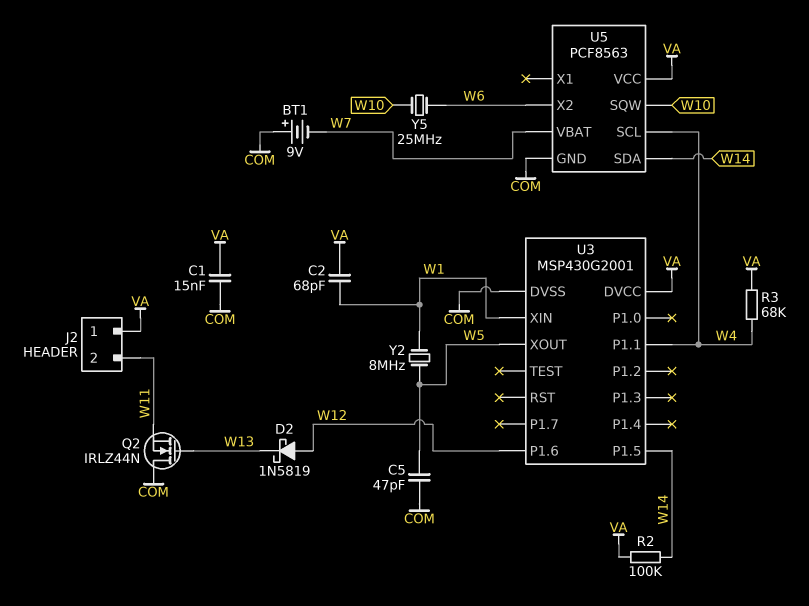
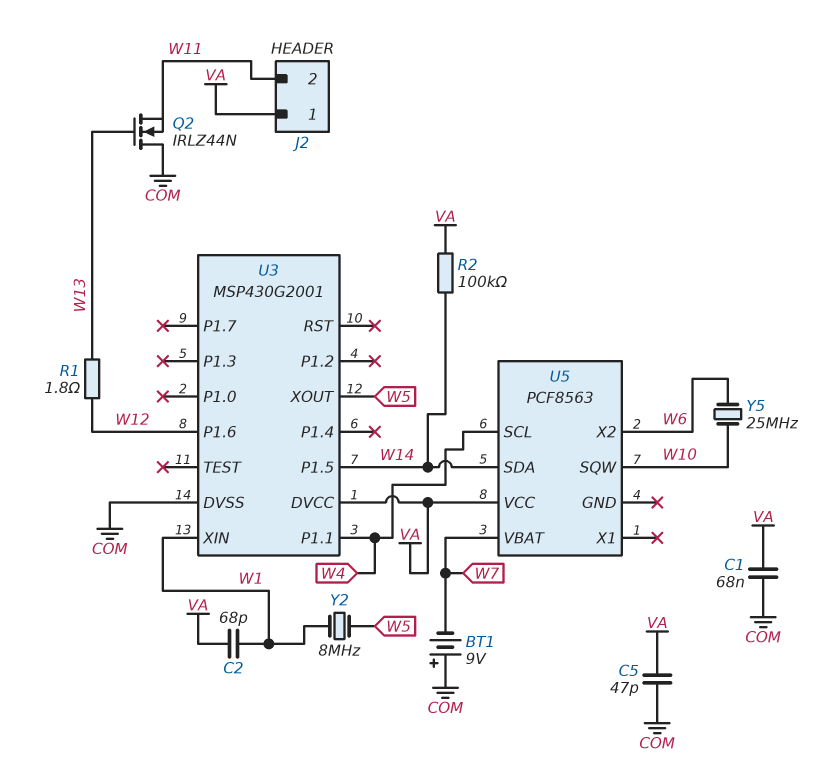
C1: 15nF (COM, VA) -> 68nF (COM, VA)
C5: 47pF (COM, W5) -> 47pF (COM, VA)
D2: schottky 1N5819 (A W12, K W13) -> none
R1: none -> 1.8 (W12, W13)
R3: 68k (VA, W4) -> none
U5 pin GND: COM -> none

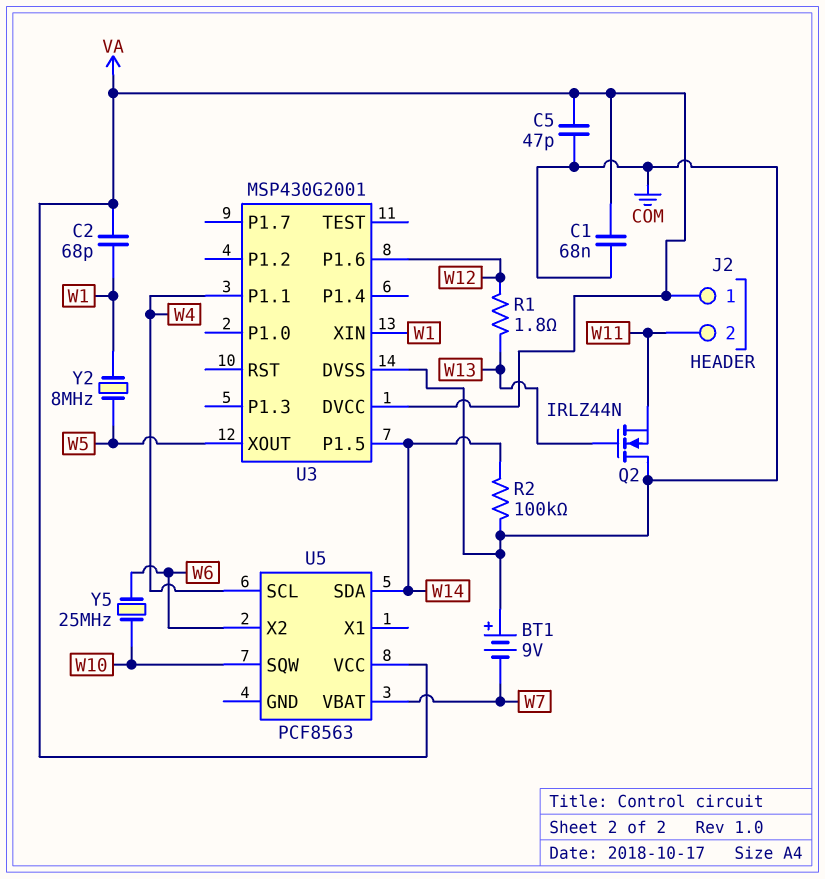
R2: 100k (VA, W14) -> 100k (COM, W14)

